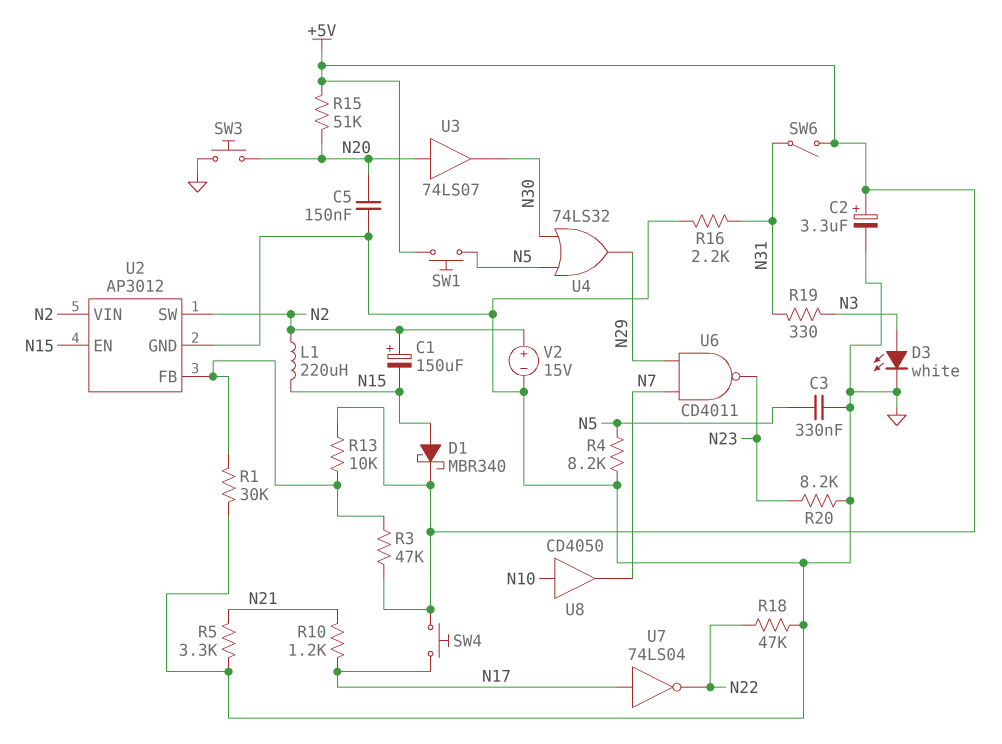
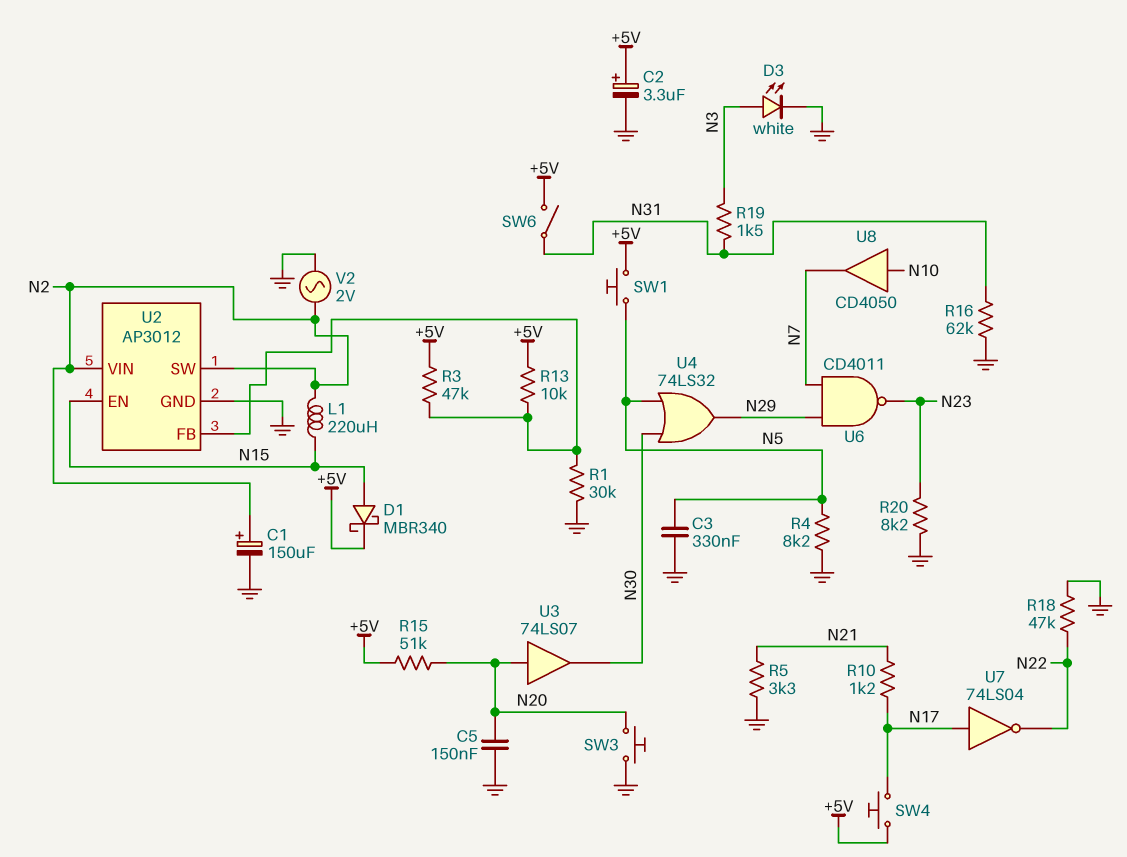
C1: 150uF (plus N2, minus N15) -> 150uF (plus N2, minus GND)
R16: 2.2k (GND, N31) -> 62k (GND, N31)
R19: 330 (N3, N31) -> 1.5k (N3, N31)
V2: 15V (plus N2, minus GND) -> AC 2V (GND, N2)

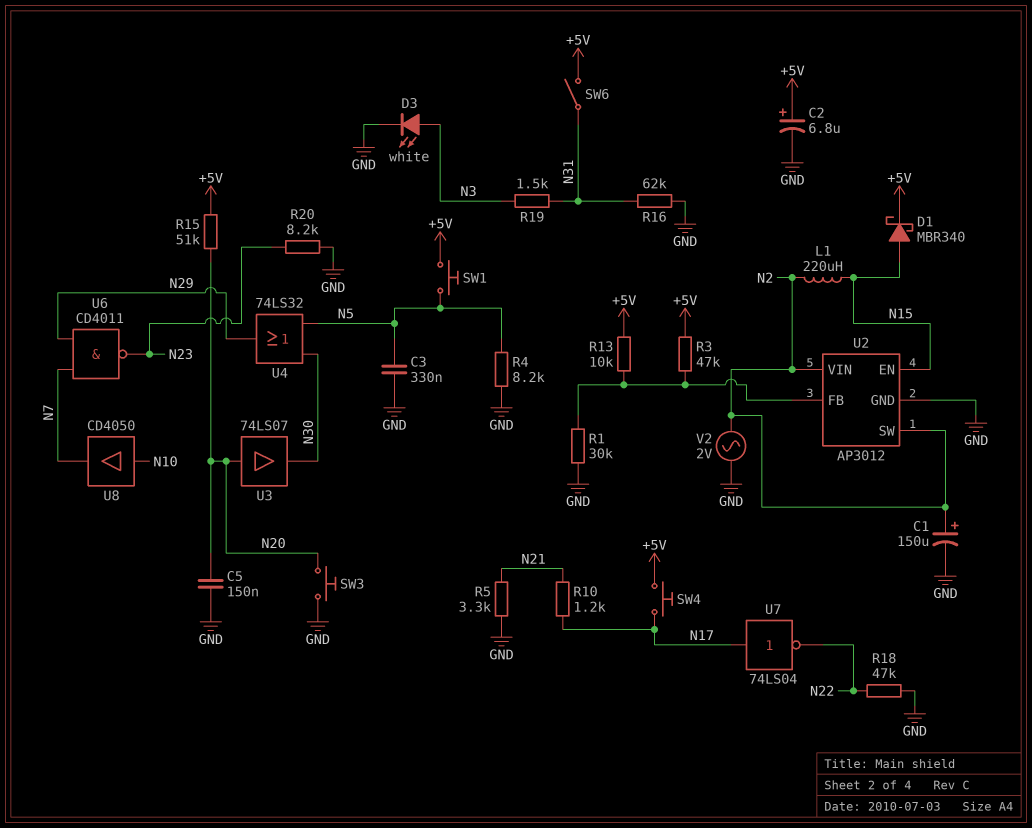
C2: 3.3uF (plus +5V, minus GND) -> 6.8uF (plus +5V, minus GND)

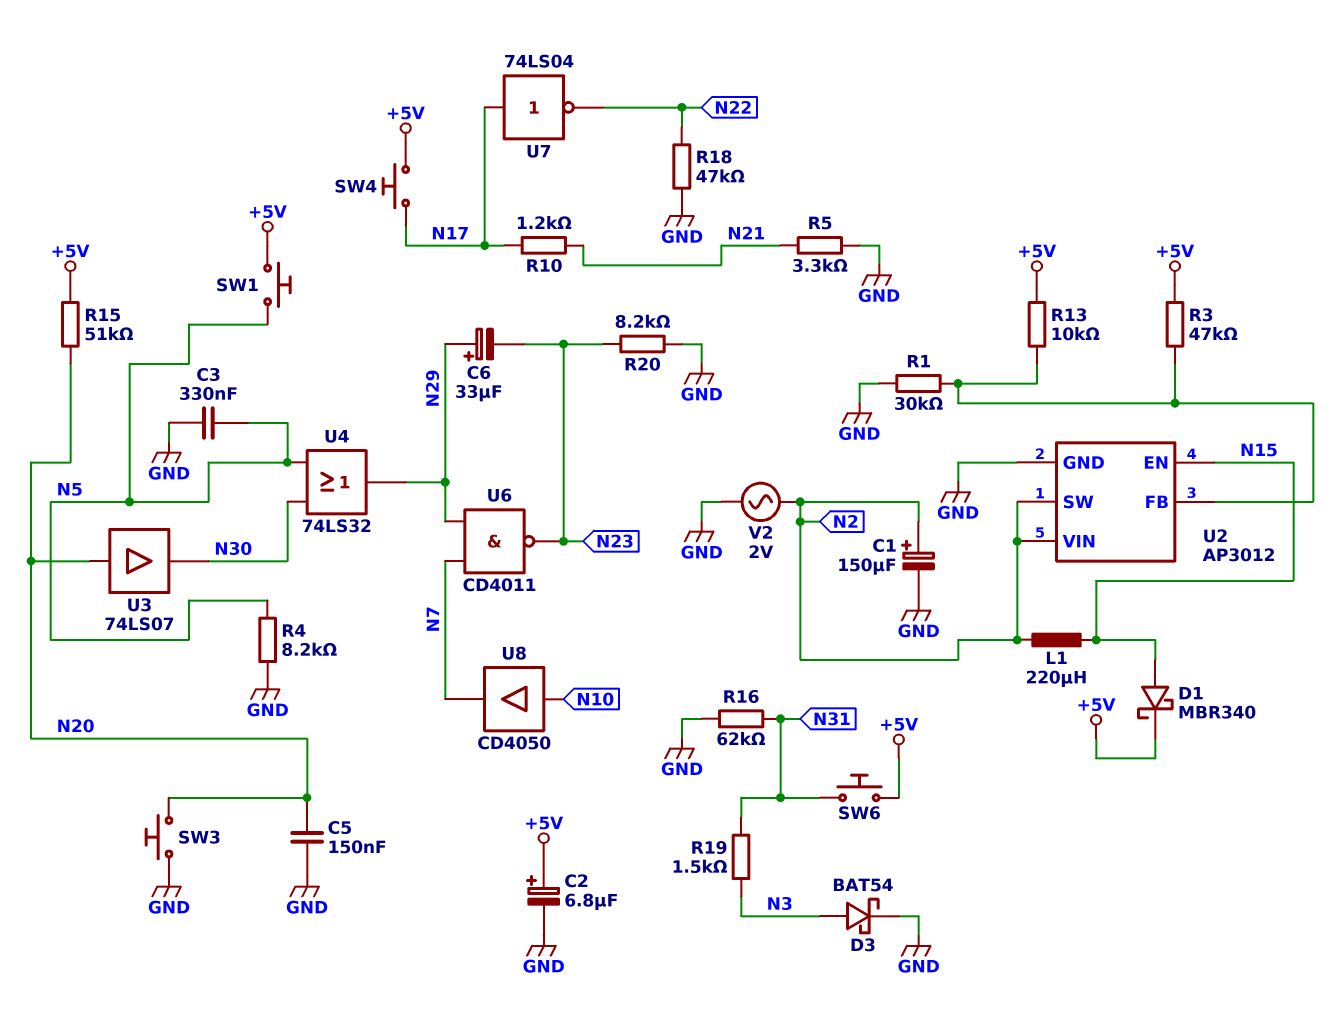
C6: none -> 33uF (plus N29, minus N23)
D3: LED white (A N3, K GND) -> schottky BAT54 (A N3, K GND)
SW6: switch (+5V, N31) -> button (+5V, N31)

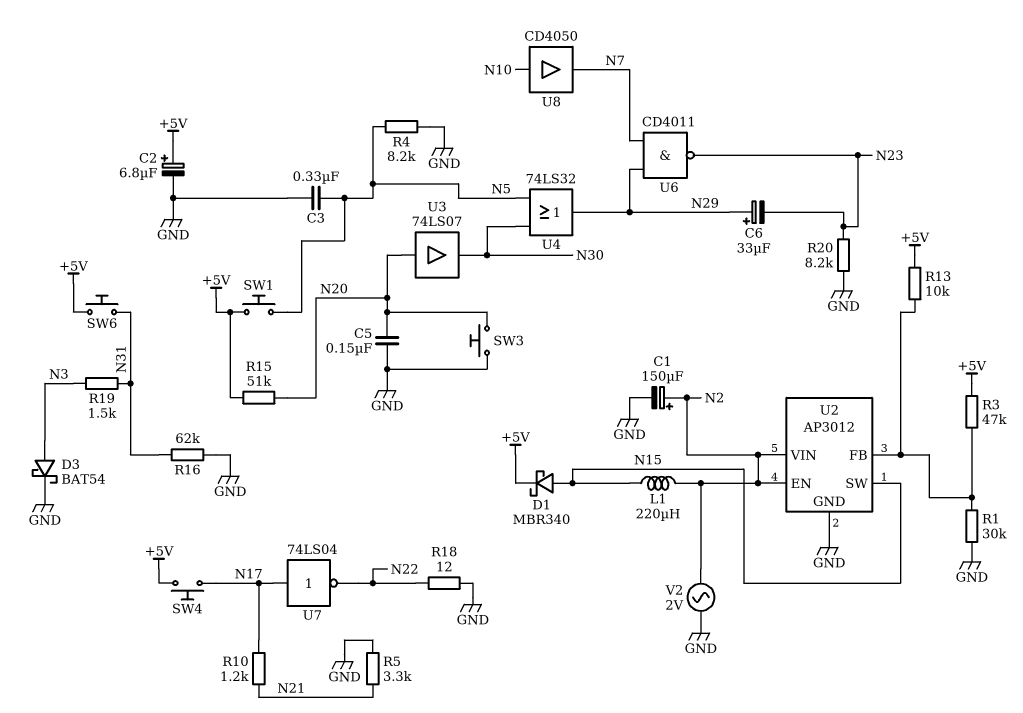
R18: 47k (GND, N22) -> 12 (GND, N22)
U2 pin EN: N15 -> N2
U2 pin SW: N2 -> N15

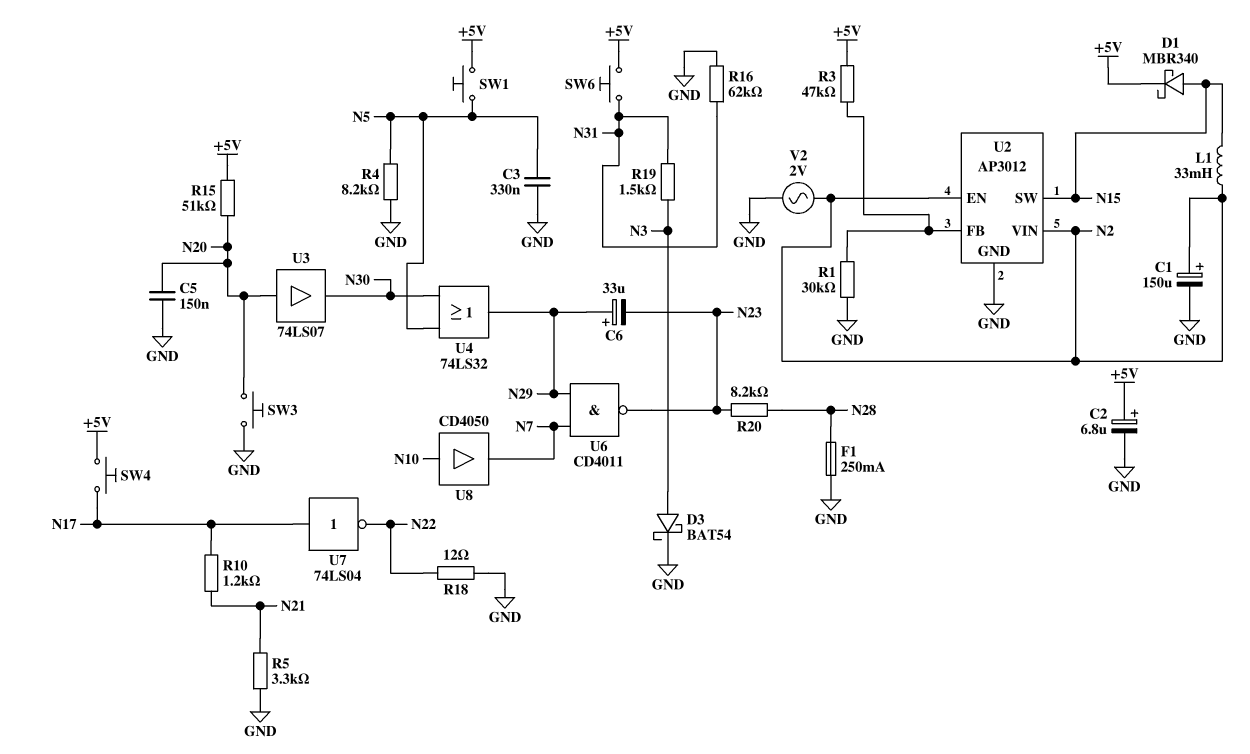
F1: none -> 250mA (GND, N28)
L1: 220uH (N2, N15) -> 33mH (N2, N15)
R13: 10k (+5V, U2/FB) -> none
R20: 8.2k (GND, N23) -> 8.2k (N23, N28)

